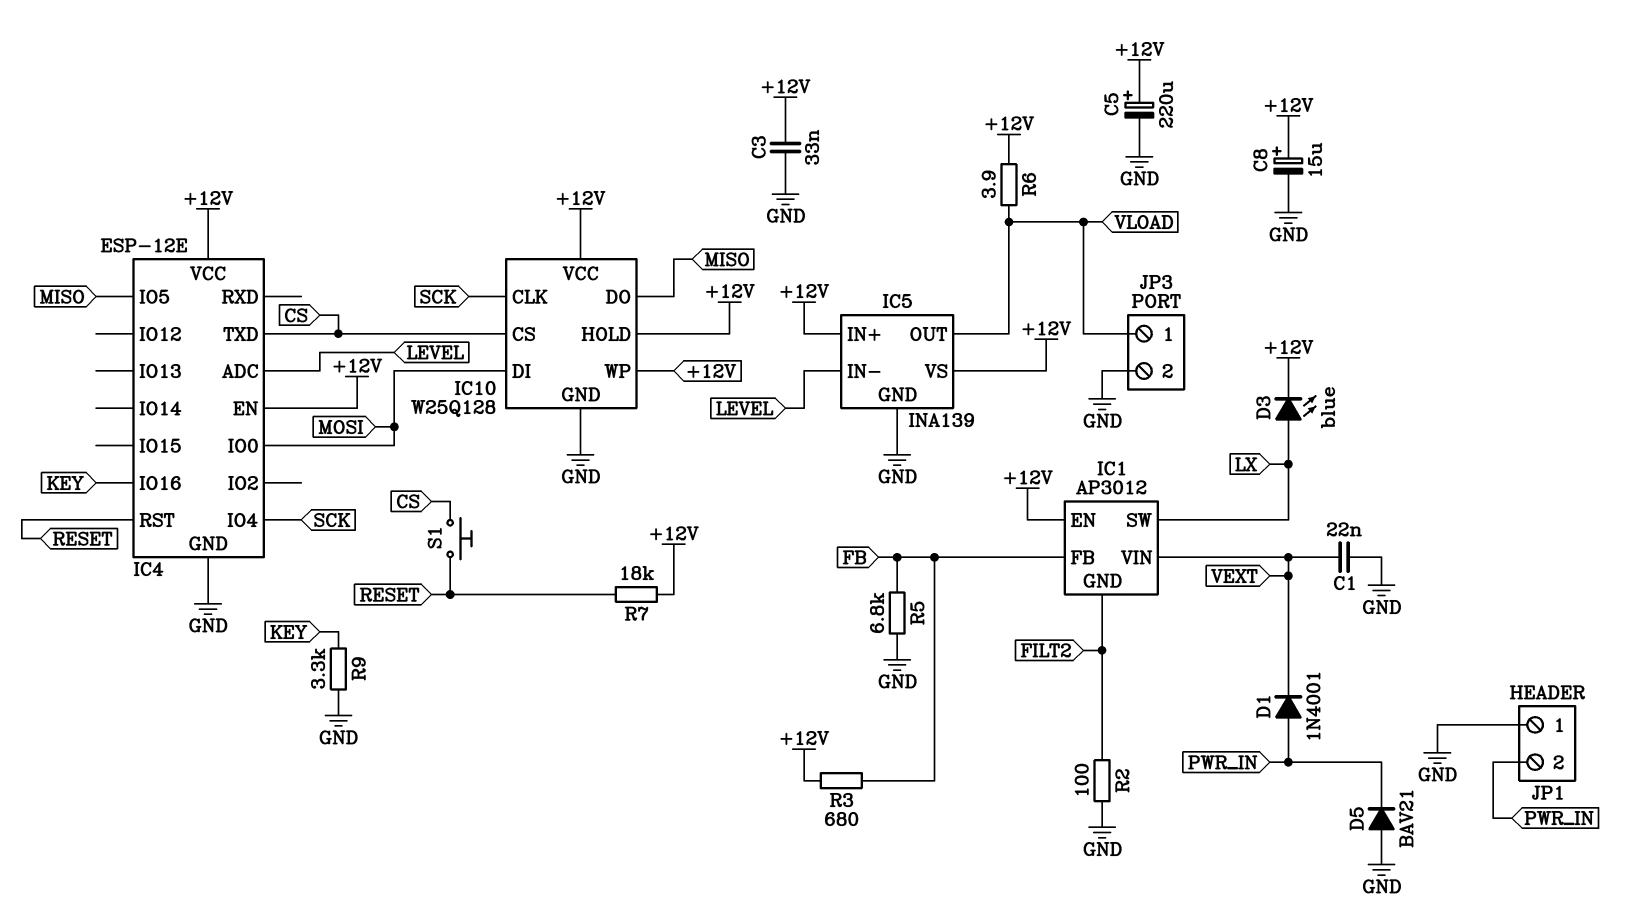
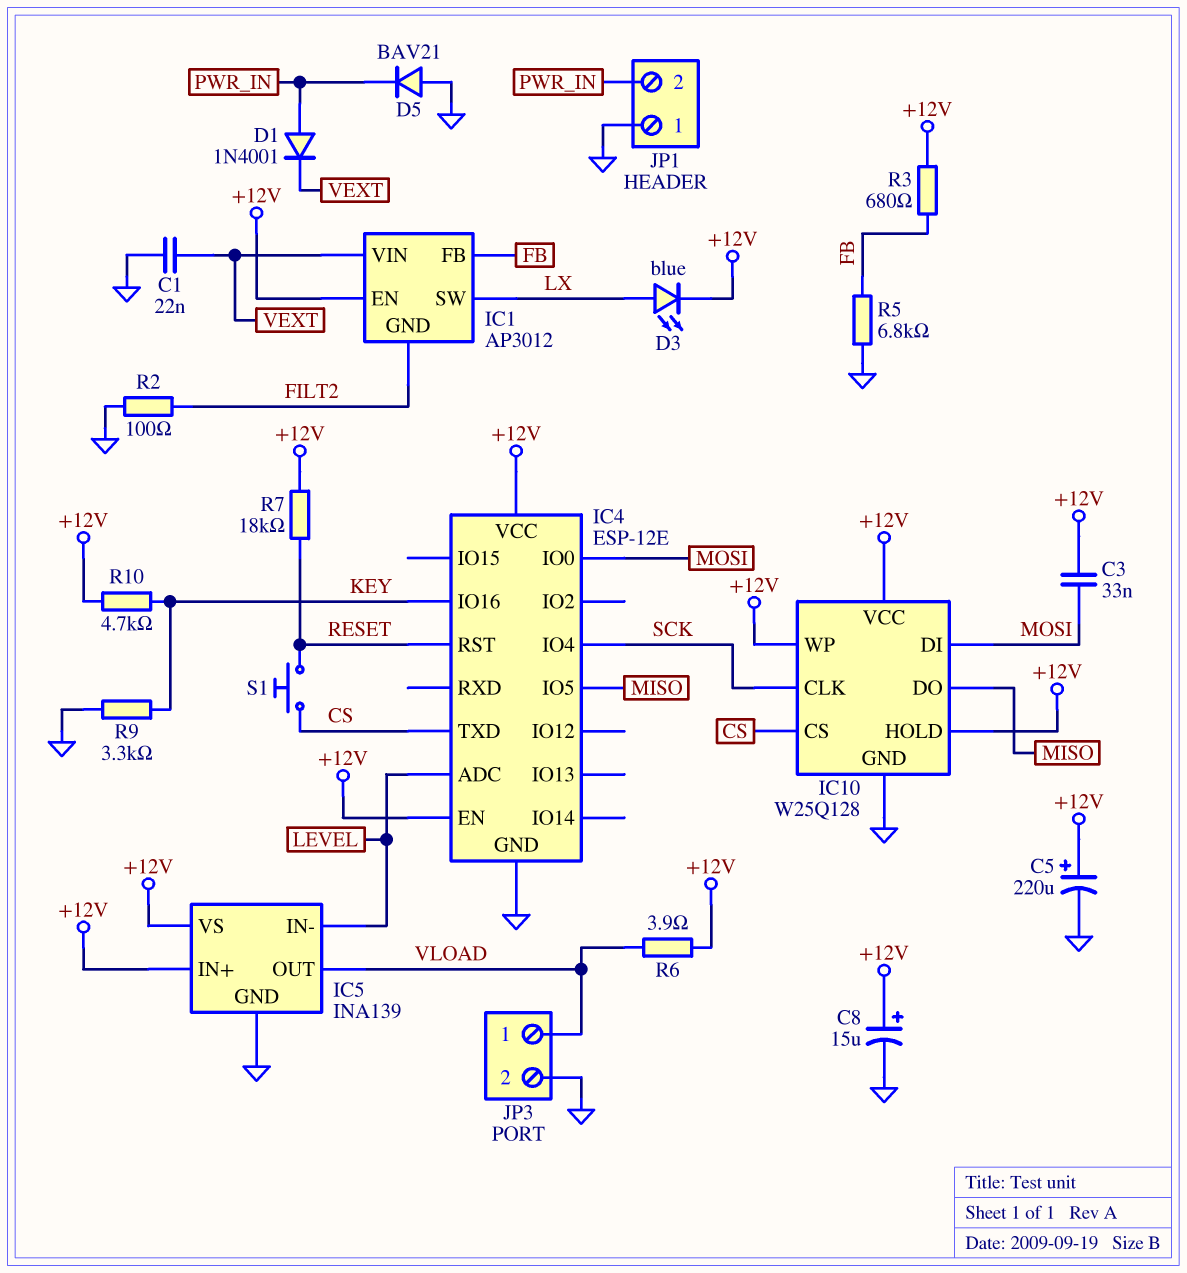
C3: 33nF (+12V, GND) -> 33nF (+12V, MOSI)
R10: none -> 4.7k (+12V, KEY)

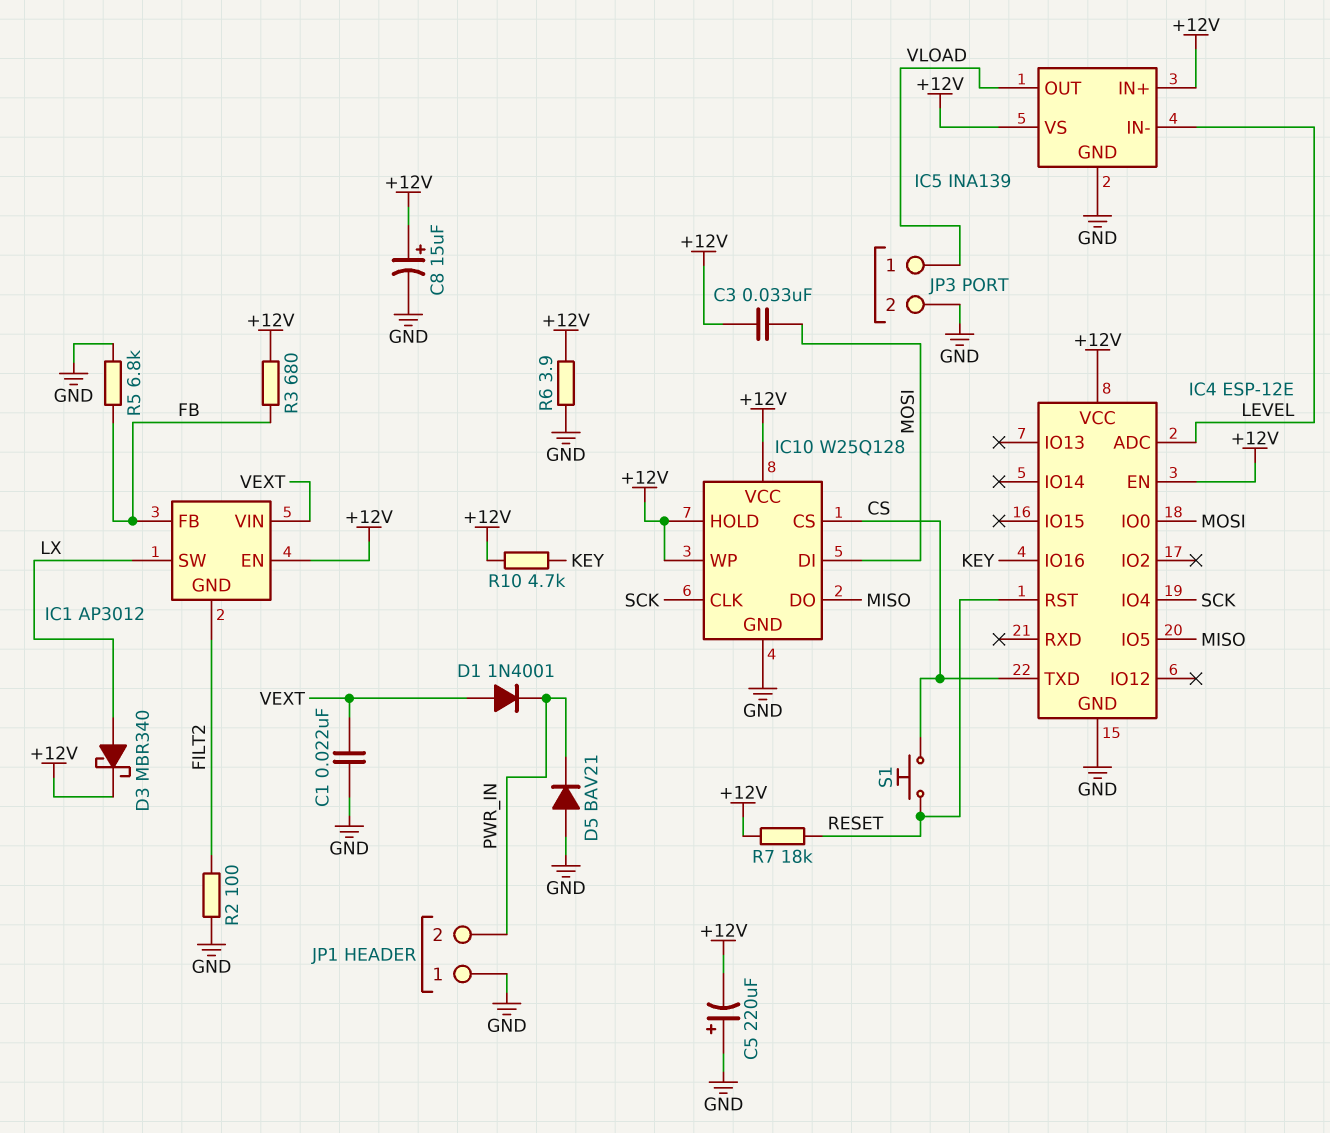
C5: 220uF (plus +12V, minus GND) -> 220uF (plus GND, minus +12V)
D1: diode 1N4001 (A PWR_IN, K VEXT) -> diode 1N4001 (A VEXT, K PWR_IN)
D3: LED blue (A LX, K +12V) -> schottky MBR340 (A LX, K +12V)
R6: 3.9 (+12V, VLOAD) -> 3.9 (+12V, GND)
R9: 3.3k (GND, KEY) -> none

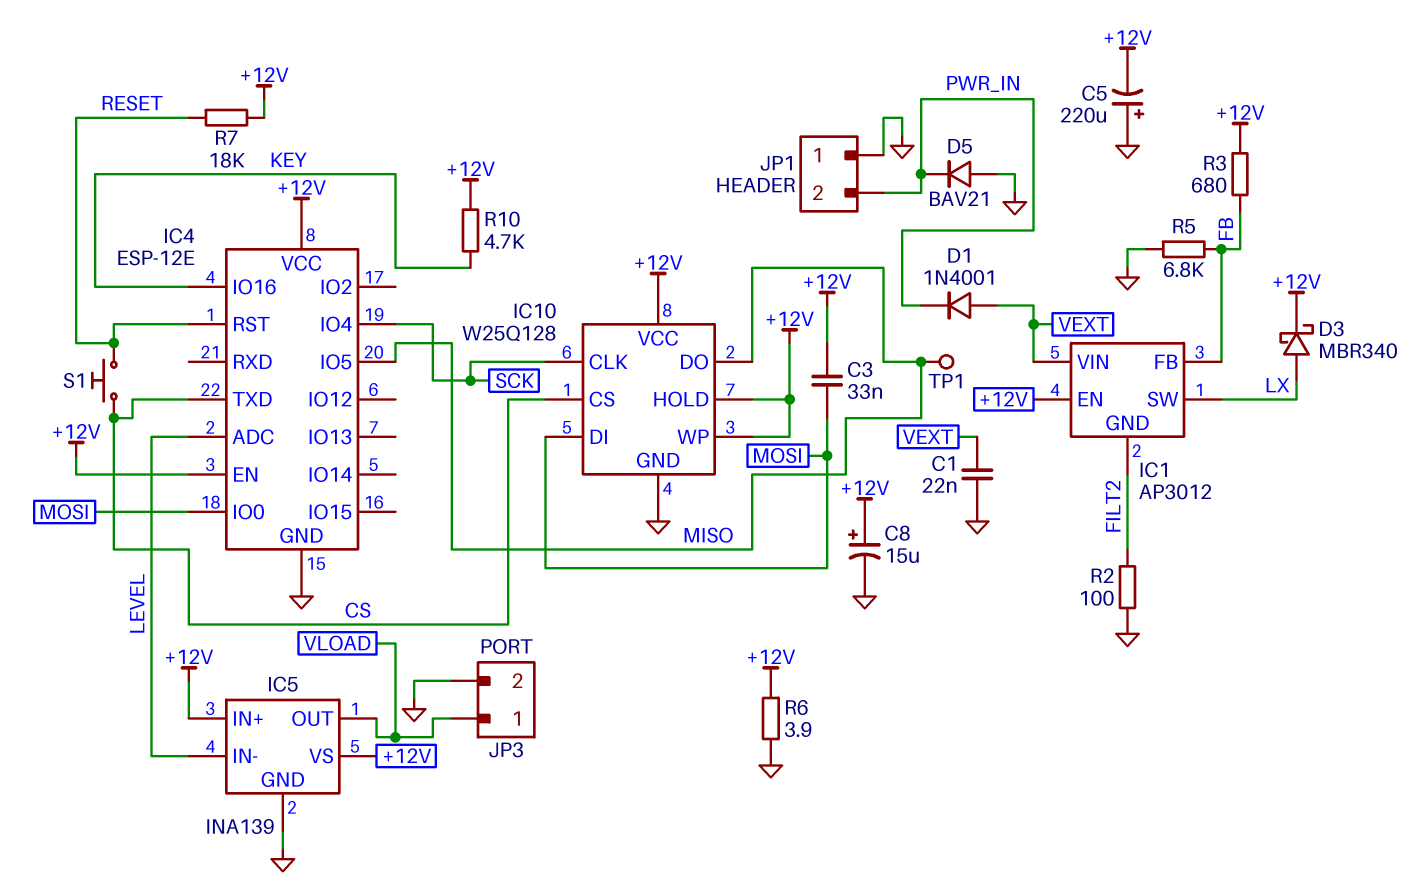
TP1: none -> test point (MISO)

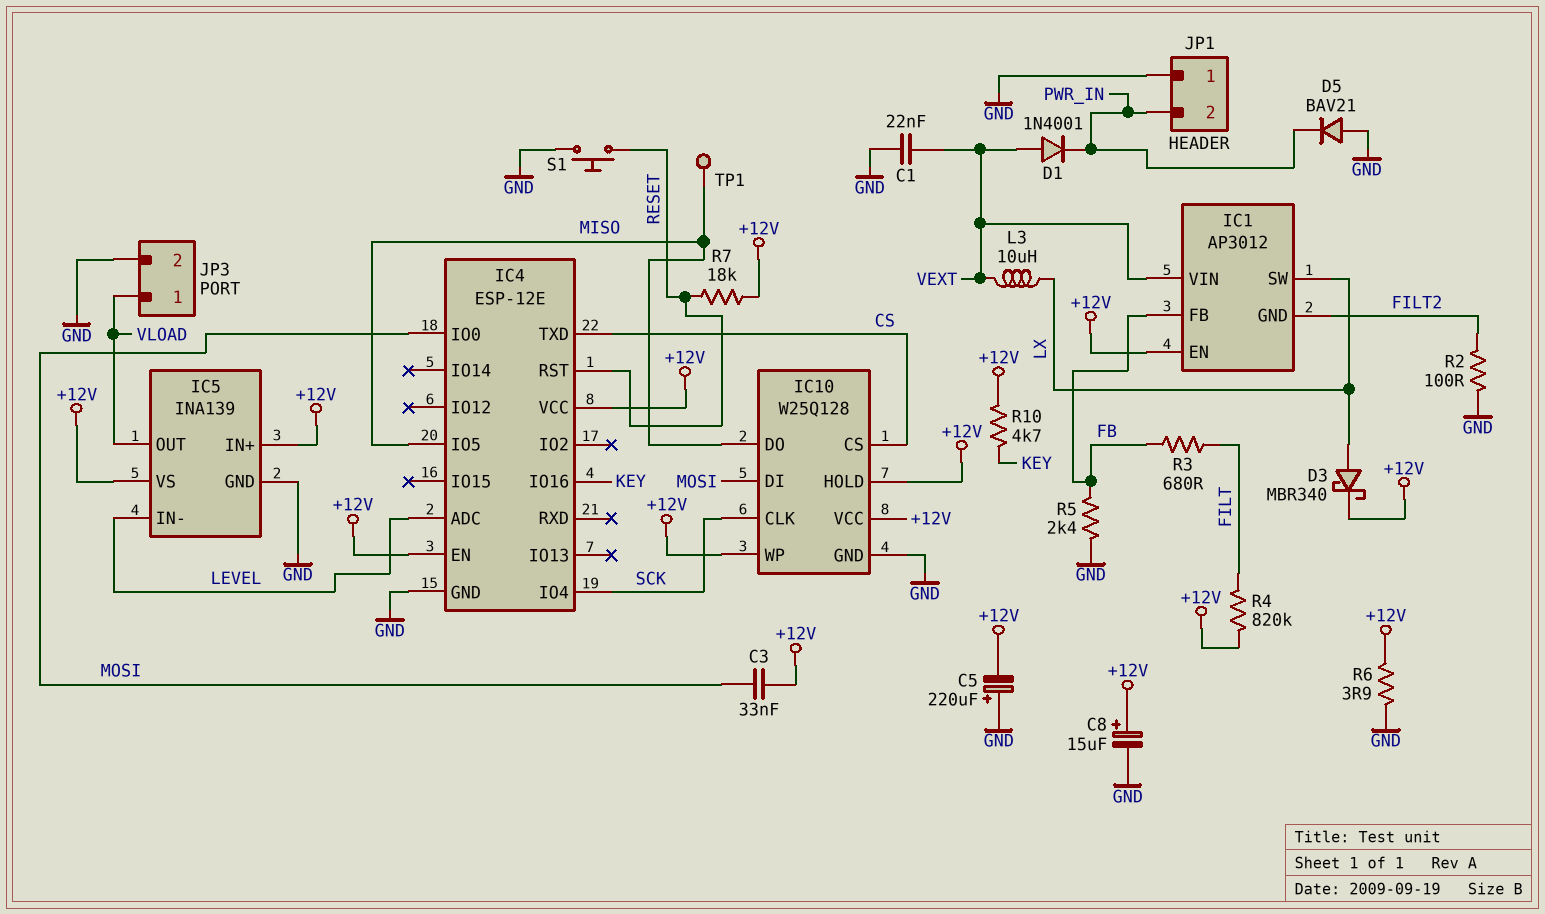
L3: none -> 10uH (LX, VEXT)
R3: 680 (+12V, FB) -> 680 (FB, FILT)
R4: none -> 820k (+12V, FILT)
R5: 6.8k (FB, GND) -> 2.4k (FB, GND)
S1: button (CS, RESET) -> button (GND, RESET)

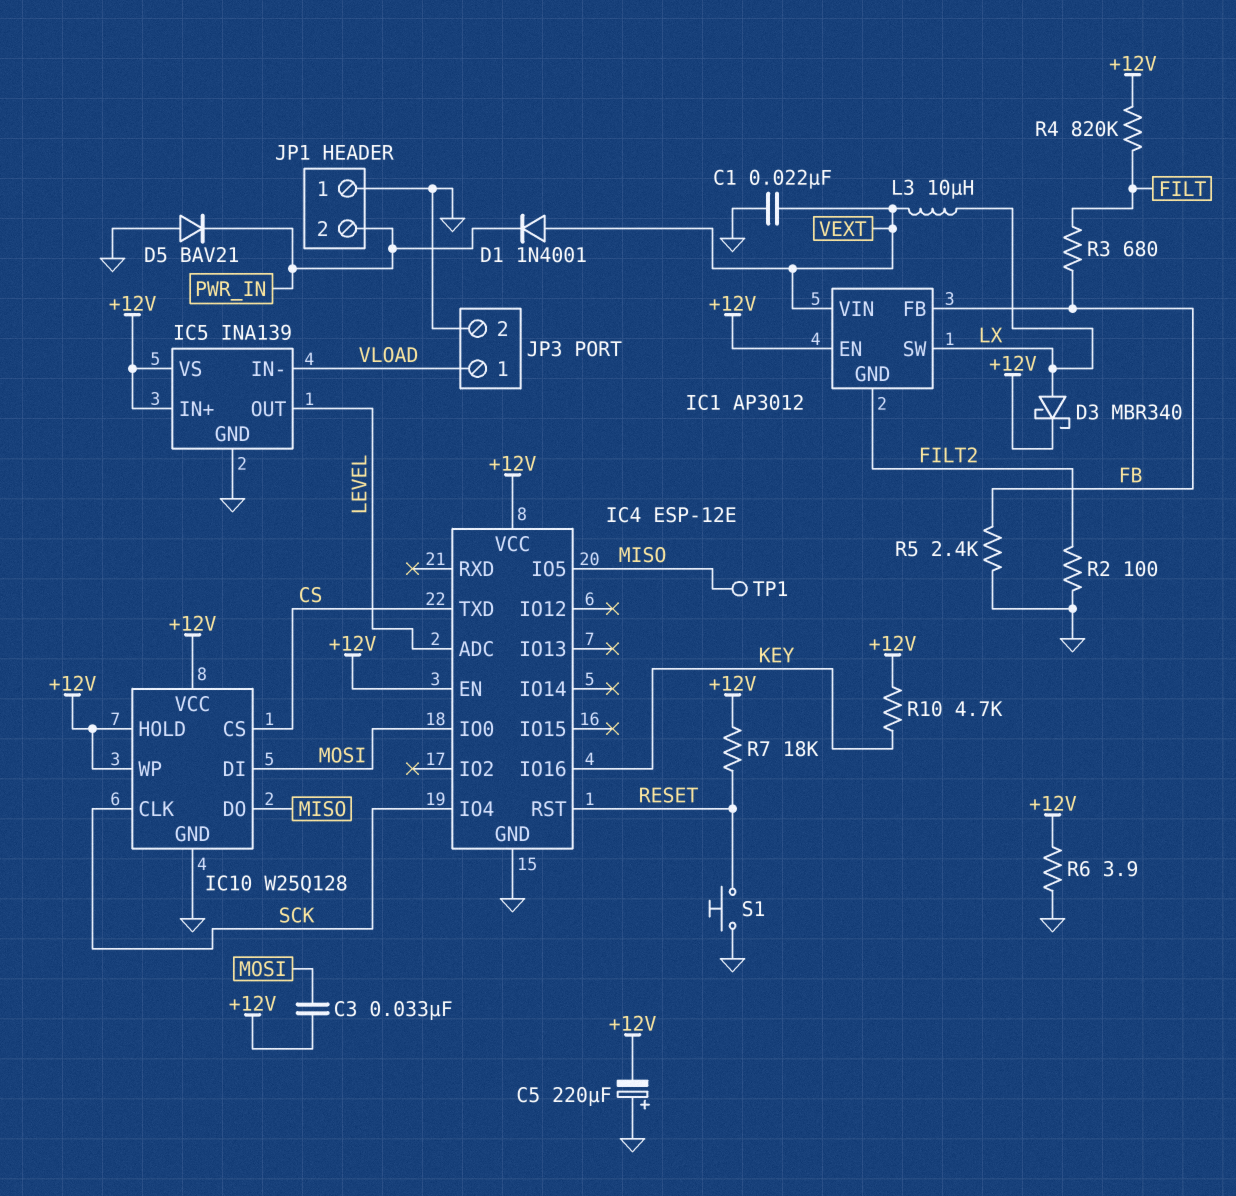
C8: 15uF (plus +12V, minus GND) -> none
IC5 pin IN-: LEVEL -> VLOAD
IC5 pin OUT: VLOAD -> LEVEL

